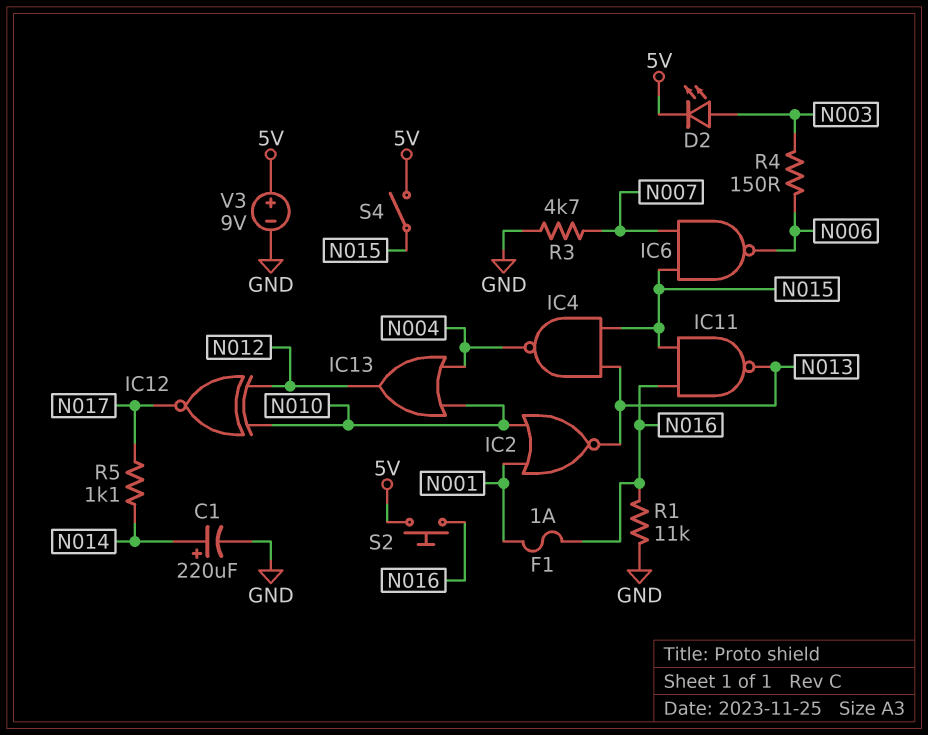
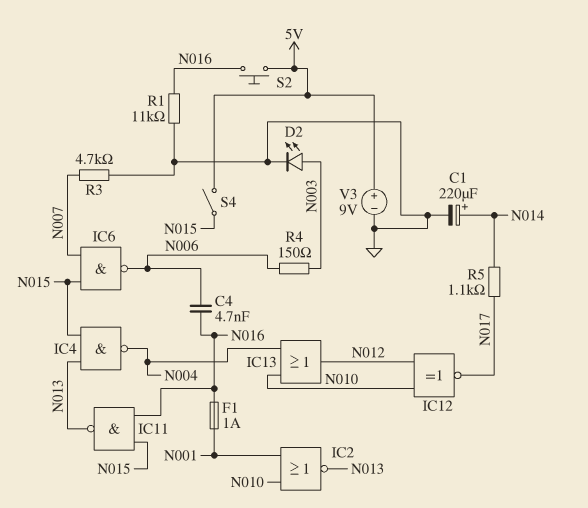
C4: none -> 4.7nF (N006, N016)
D2: LED (A N003, K 5V) -> LED (A N003, K GND)

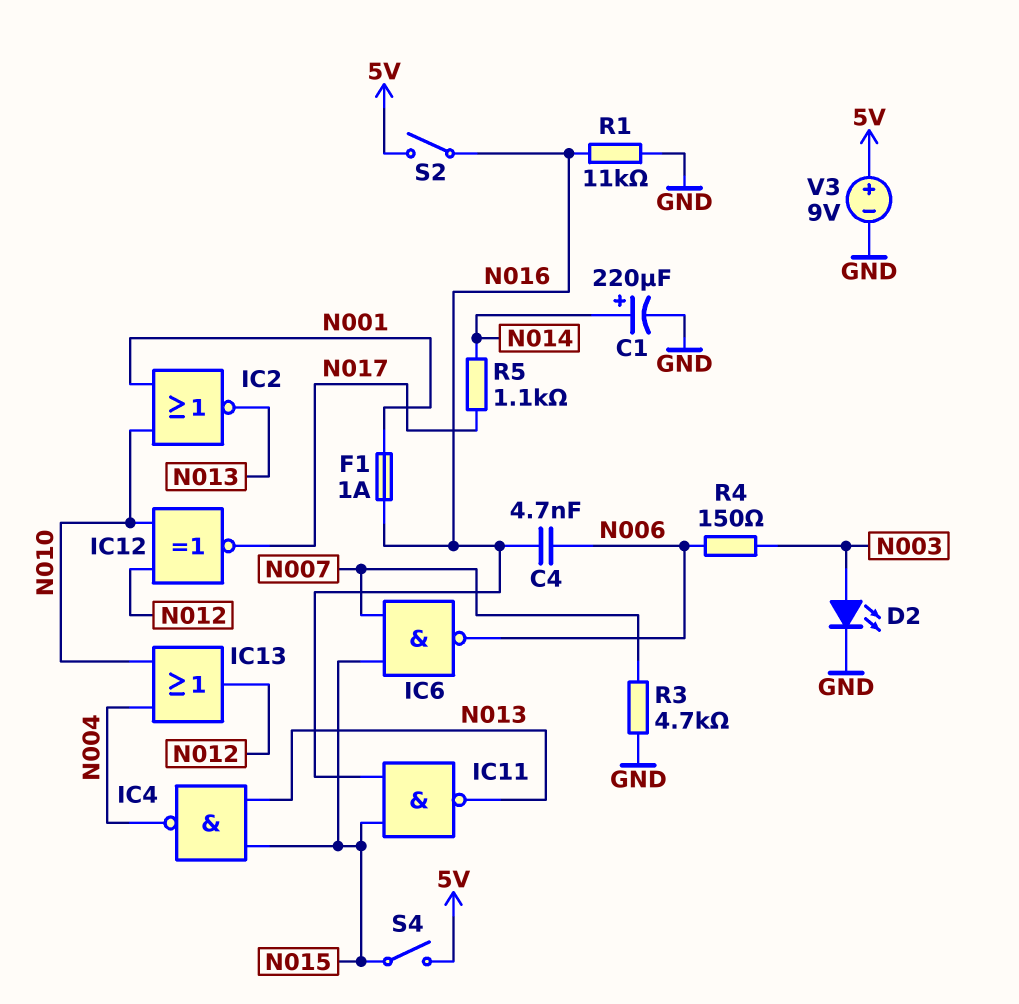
S2: button (5V, N016) -> switch (5V, N016)

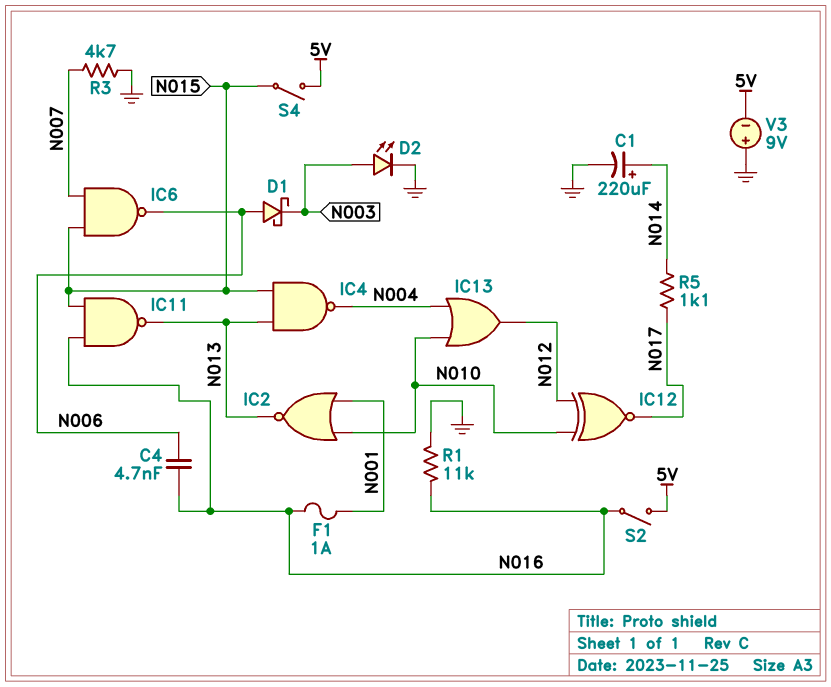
D1: none -> schottky (A N006, K N003)
R4: 150 (N003, N006) -> none
V3: 9V (plus 5V, minus GND) -> 9V (plus GND, minus 5V)

